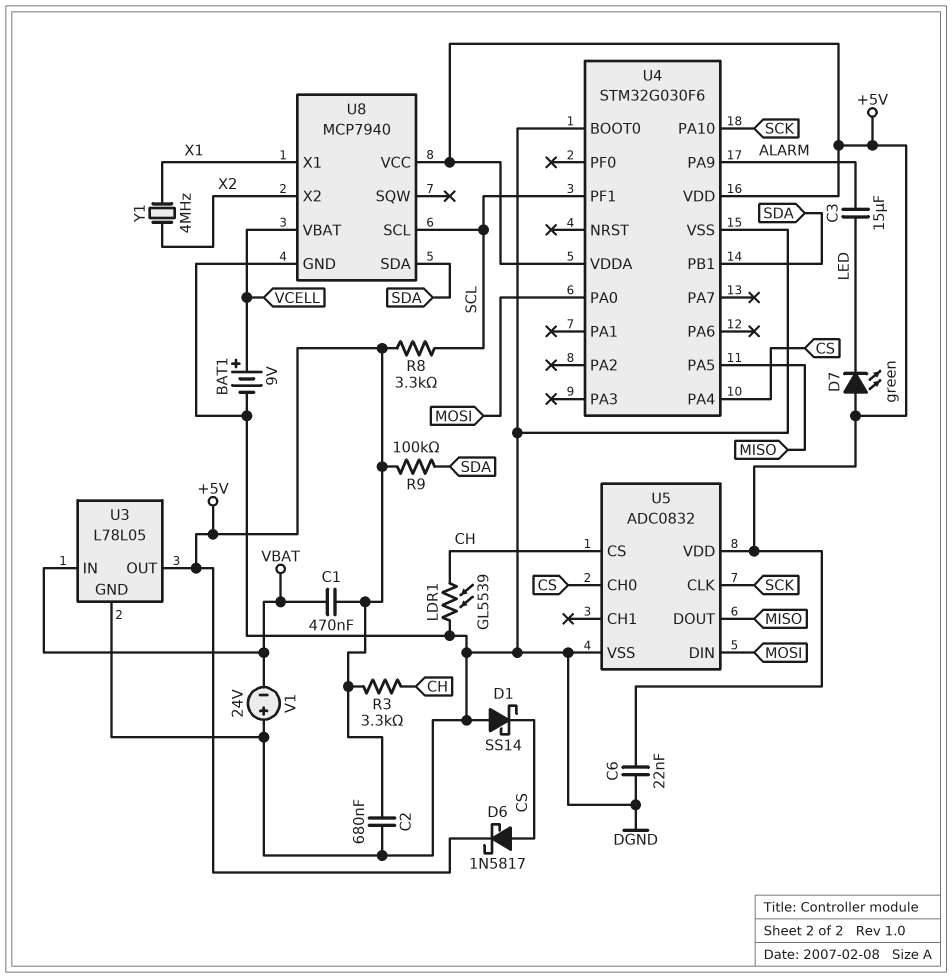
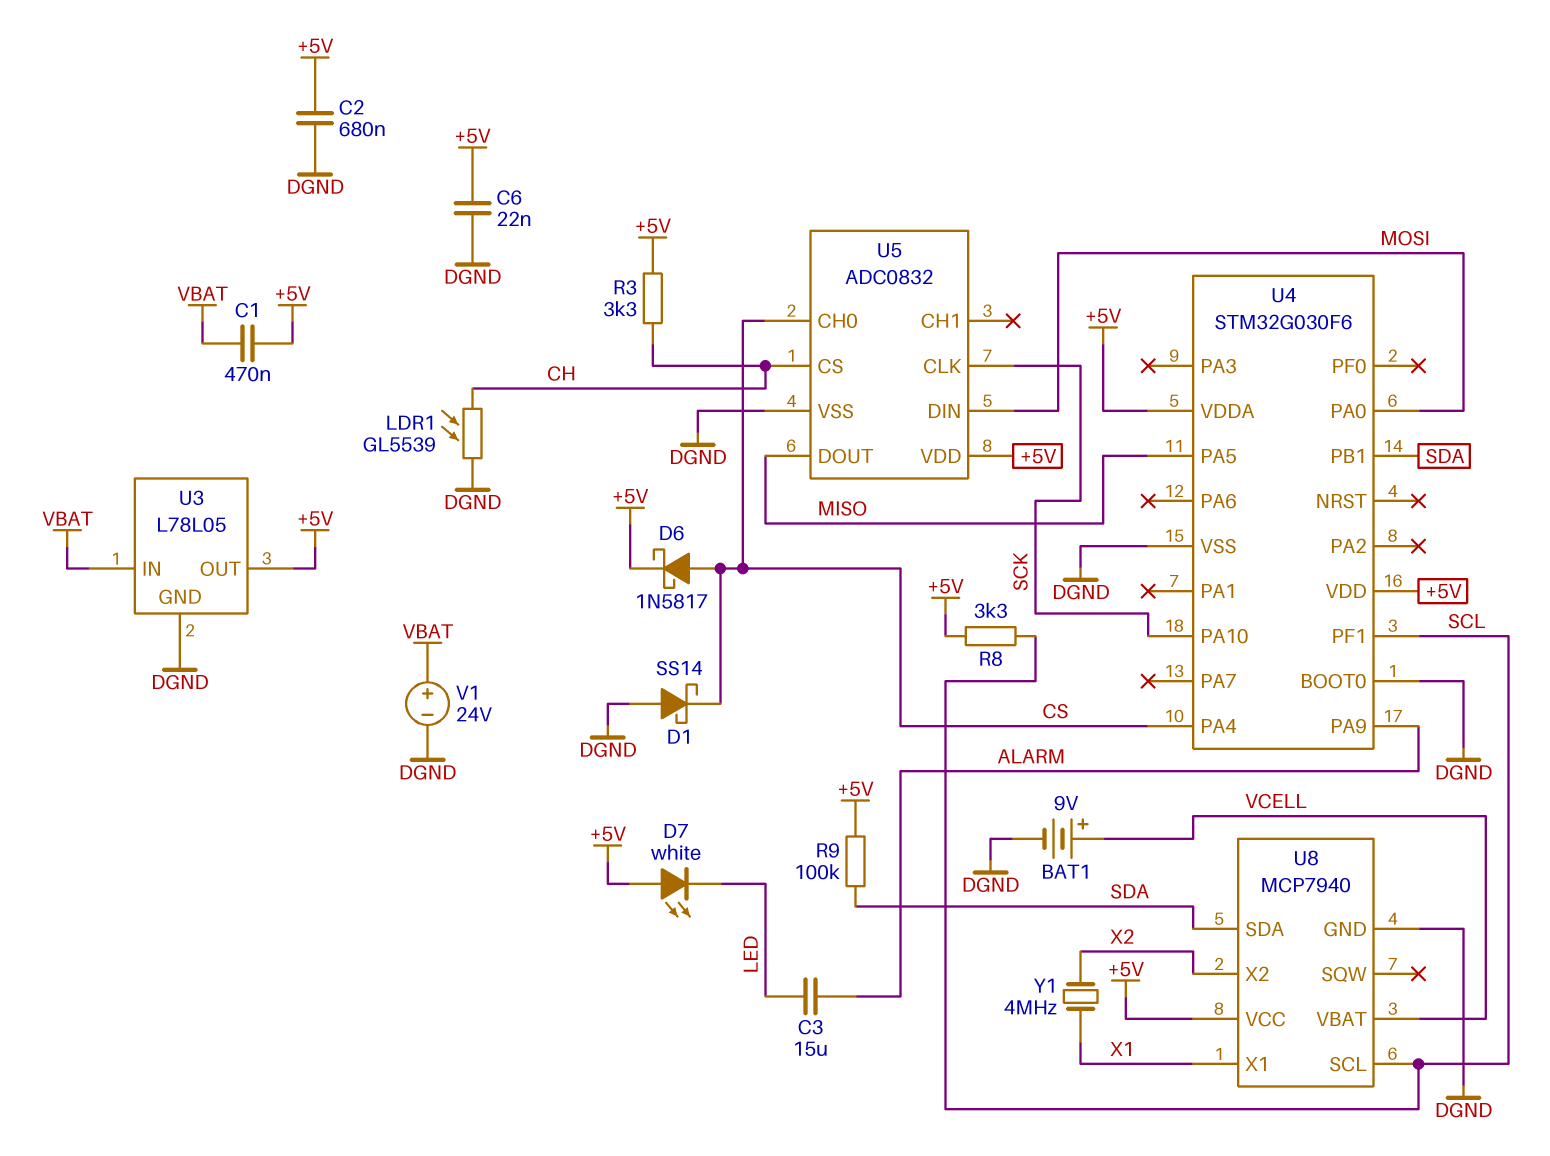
D7: LED green (A +5V, K LED) -> LED white (A +5V, K LED)
V1: 24V (plus DGND, minus VBAT) -> 24V (plus VBAT, minus DGND)

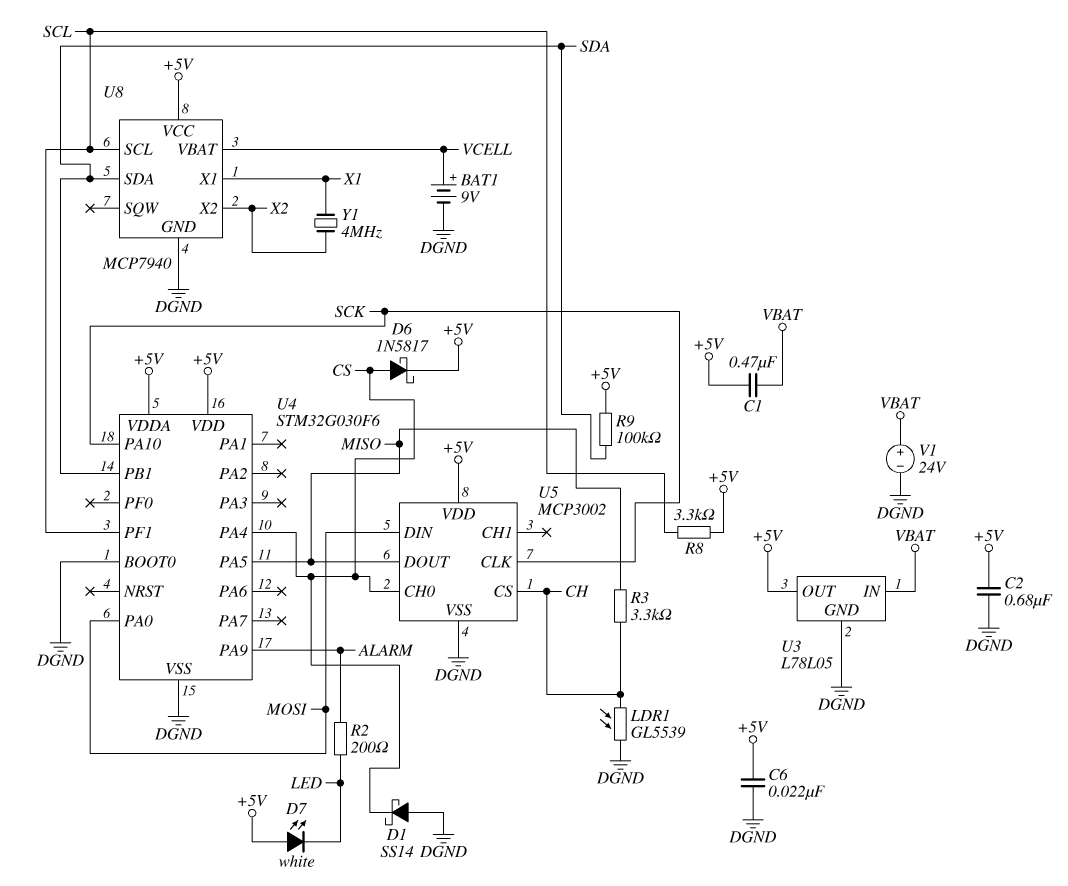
C3: 15uF (ALARM, LED) -> none
R2: none -> 200 (ALARM, LED)
R3: 3.3k (+5V, CH) -> 3.3k (CH, MISO)
U5: ADC0832 -> MCP3002

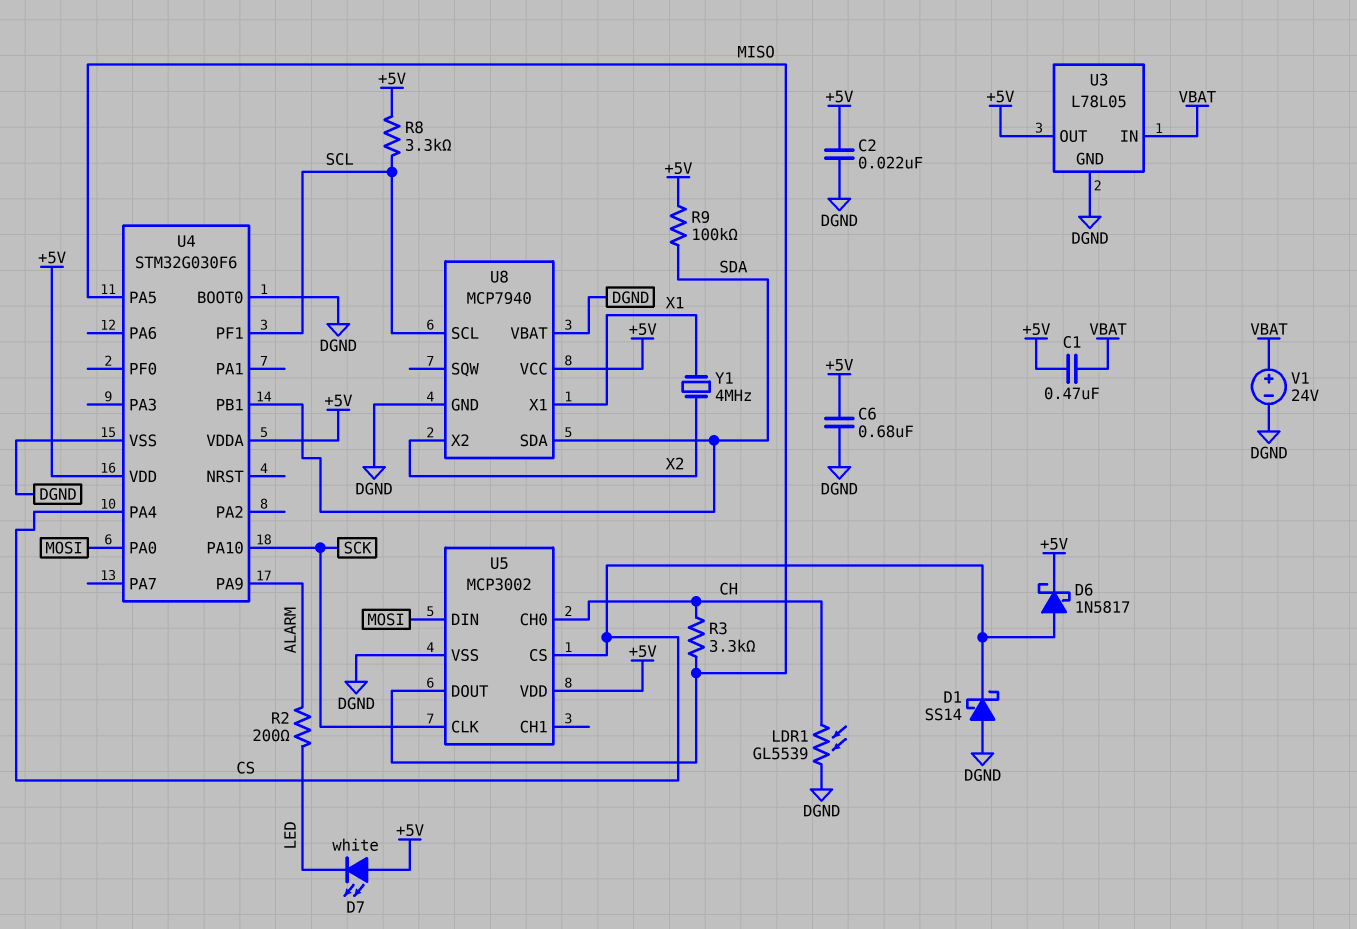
BAT1: 9V (plus VCELL, minus DGND) -> none
C2: 680nF (+5V, DGND) -> 22nF (+5V, DGND)
C6: 22nF (+5V, DGND) -> 680nF (+5V, DGND)
U5 pin CH0: CS -> CH
U5 pin CS: CH -> CS
U8 pin VBAT: VCELL -> DGND

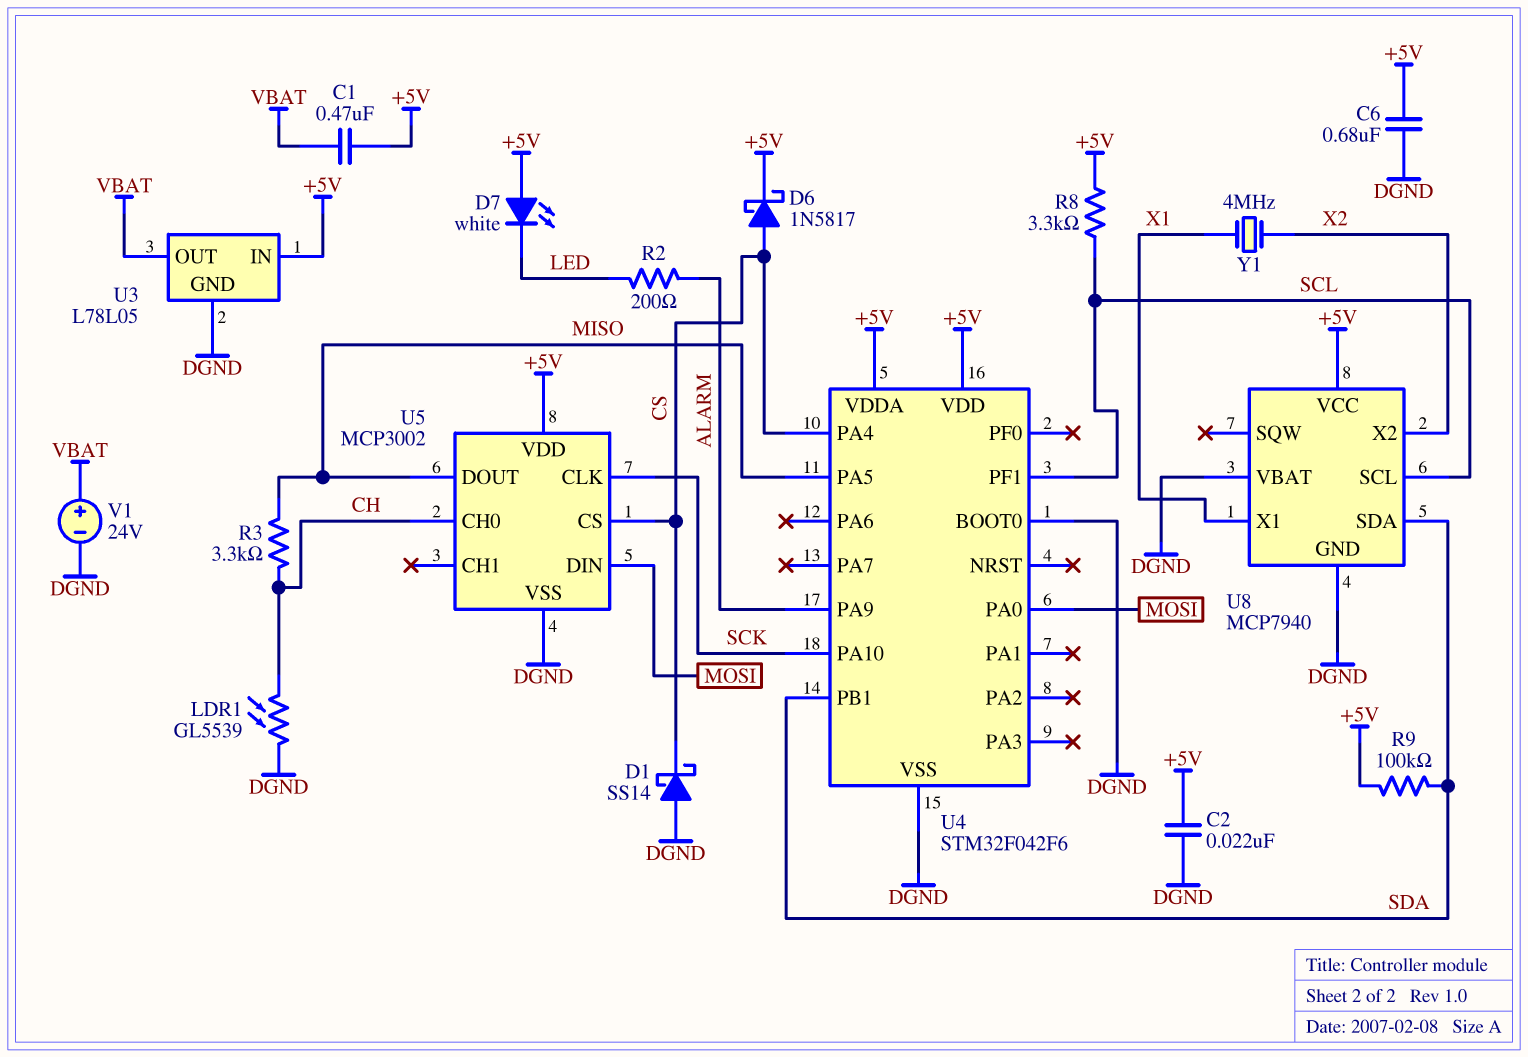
U3 pin IN: VBAT -> +5V
U3 pin OUT: +5V -> VBAT
U4: STM32G030F6 -> STM32F042F6

